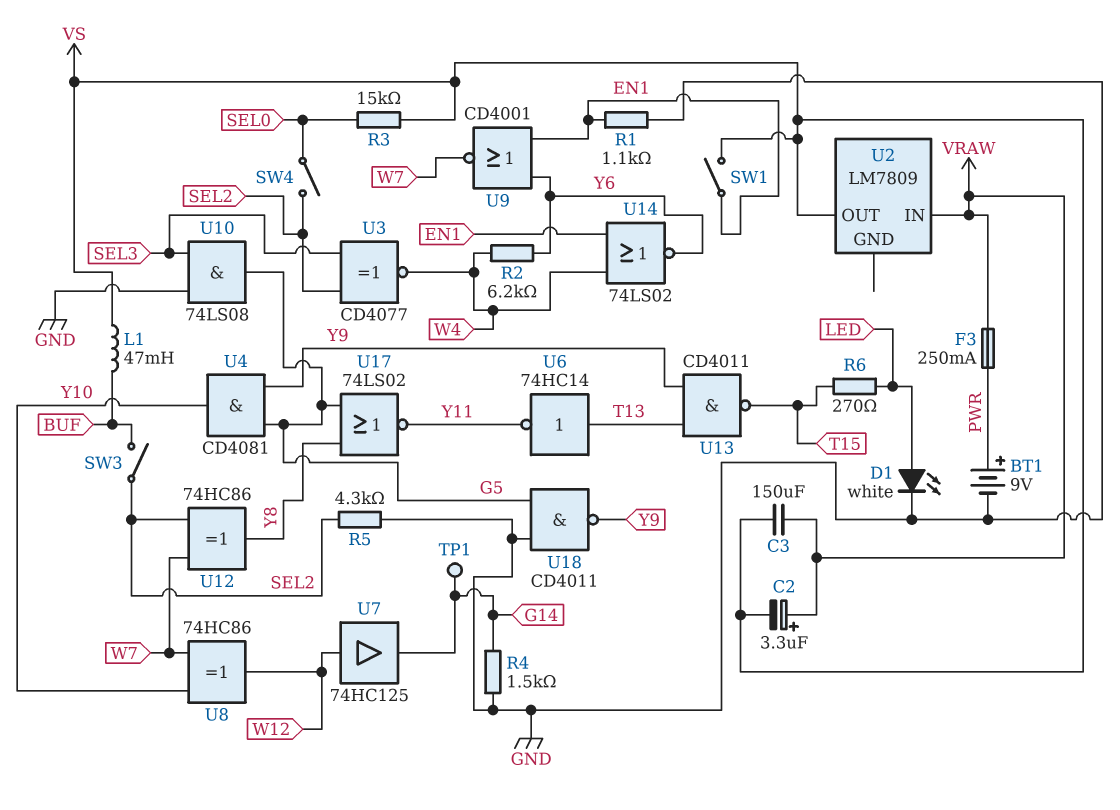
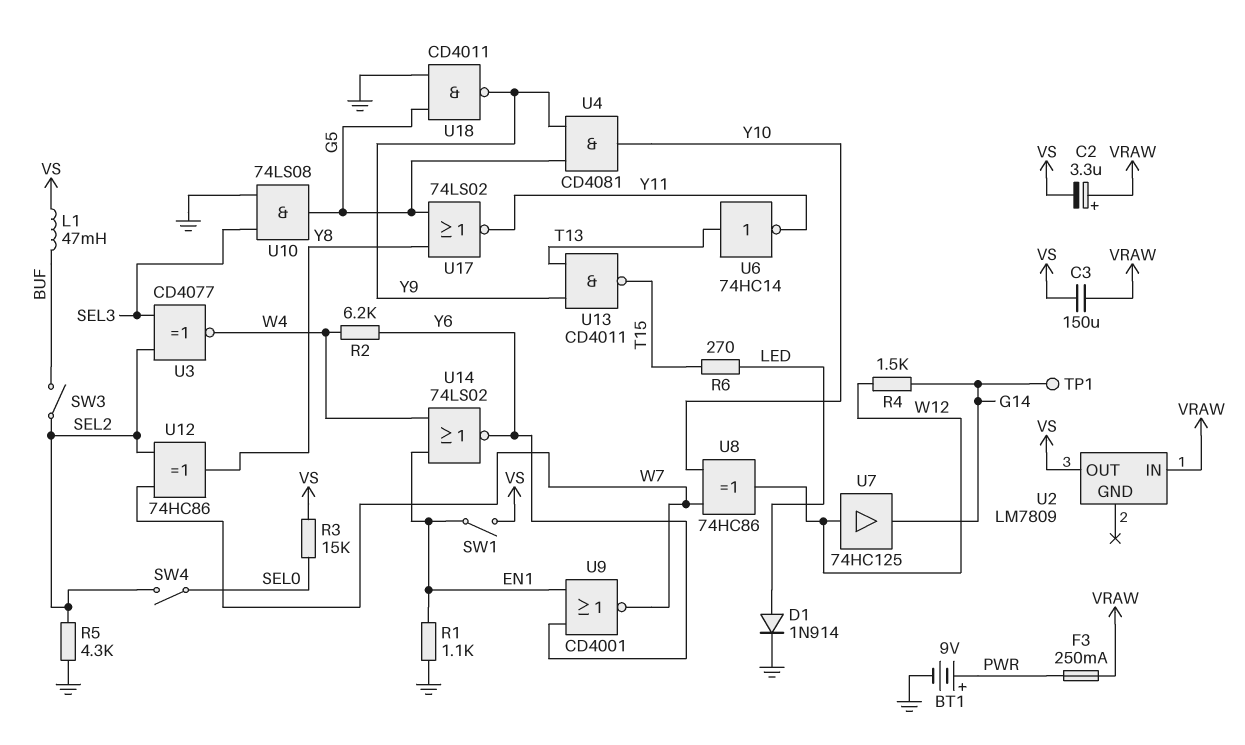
D1: LED white (A LED, K GND) -> diode 1N914 (A LED, K GND)
R4: 1.5k (G14, GND) -> 1.5k (G14, W12)

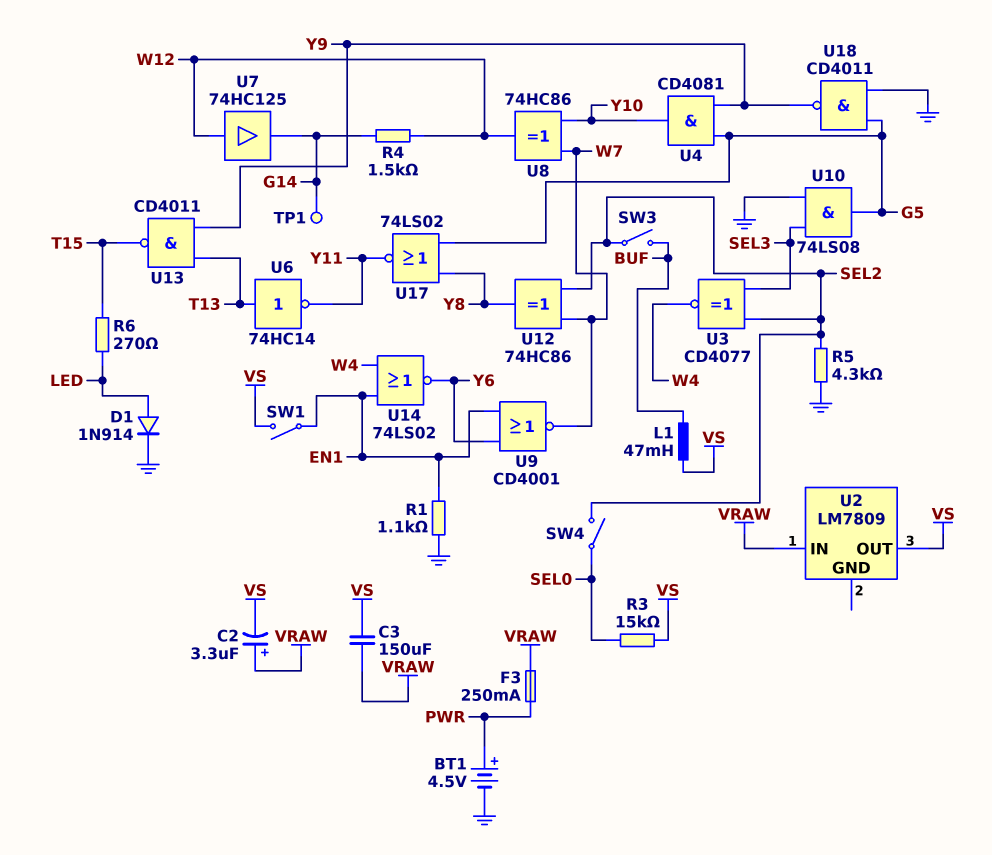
BT1: 9V (plus PWR, minus GND) -> 4.5V (plus PWR, minus GND)
R2: 6.2k (W4, Y6) -> none

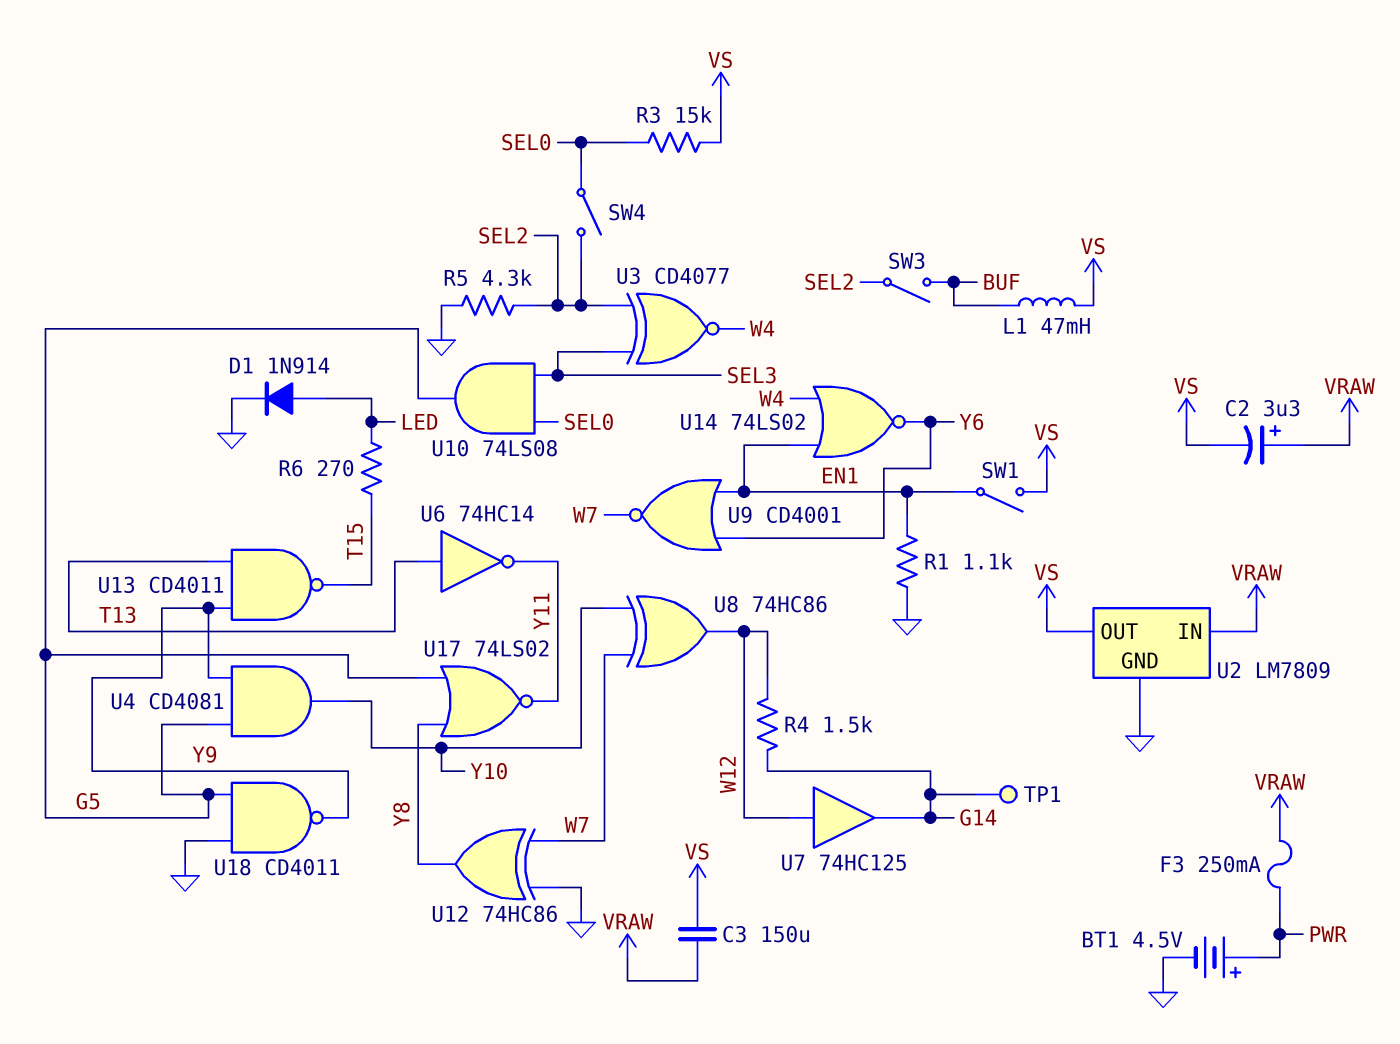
U2 pin GND: none -> GND
U10: AND 74LS08 (in GND, in SEL3, out G5) -> AND 74LS08 (in SEL0, in SEL3, out G5)
U12: XOR 74HC86 (in SEL2, in W7, out Y8) -> XOR 74HC86 (in GND, in W7, out Y8)

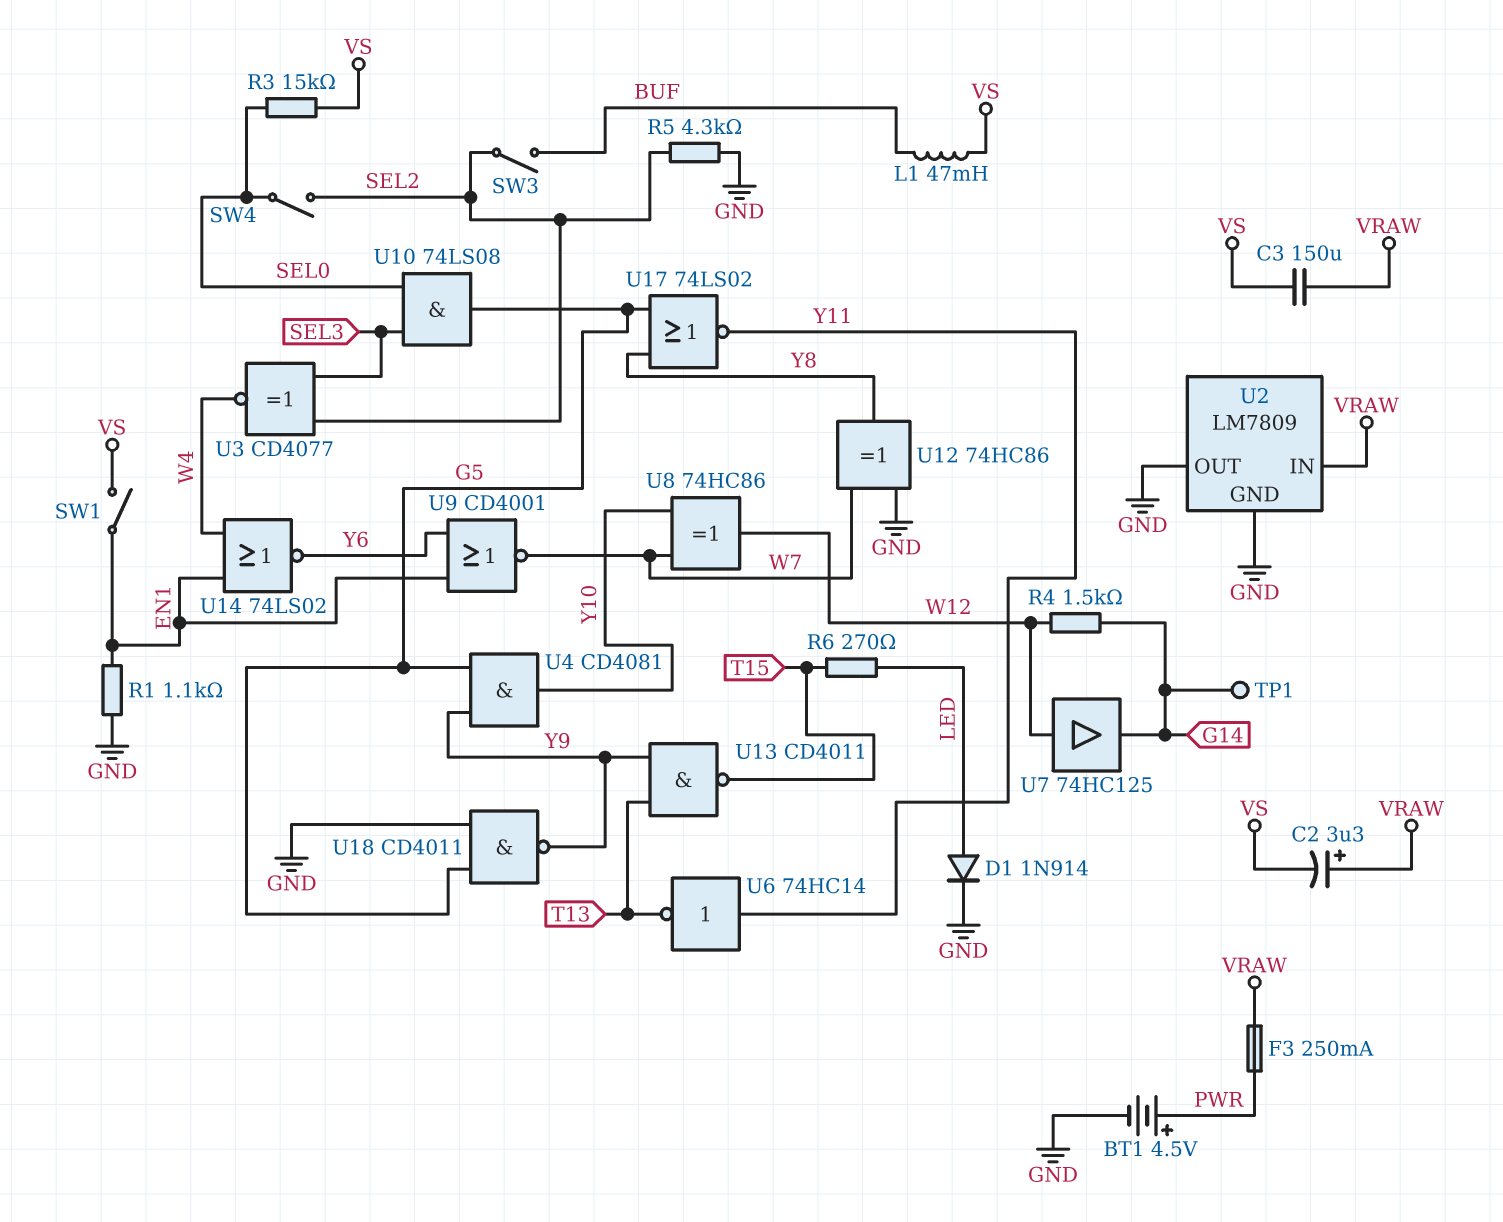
U2 pin OUT: VS -> GND
U6: NOT 74HC14 (in T13, out Y11) -> NOT 74HC14 (in Y11, out T13)

